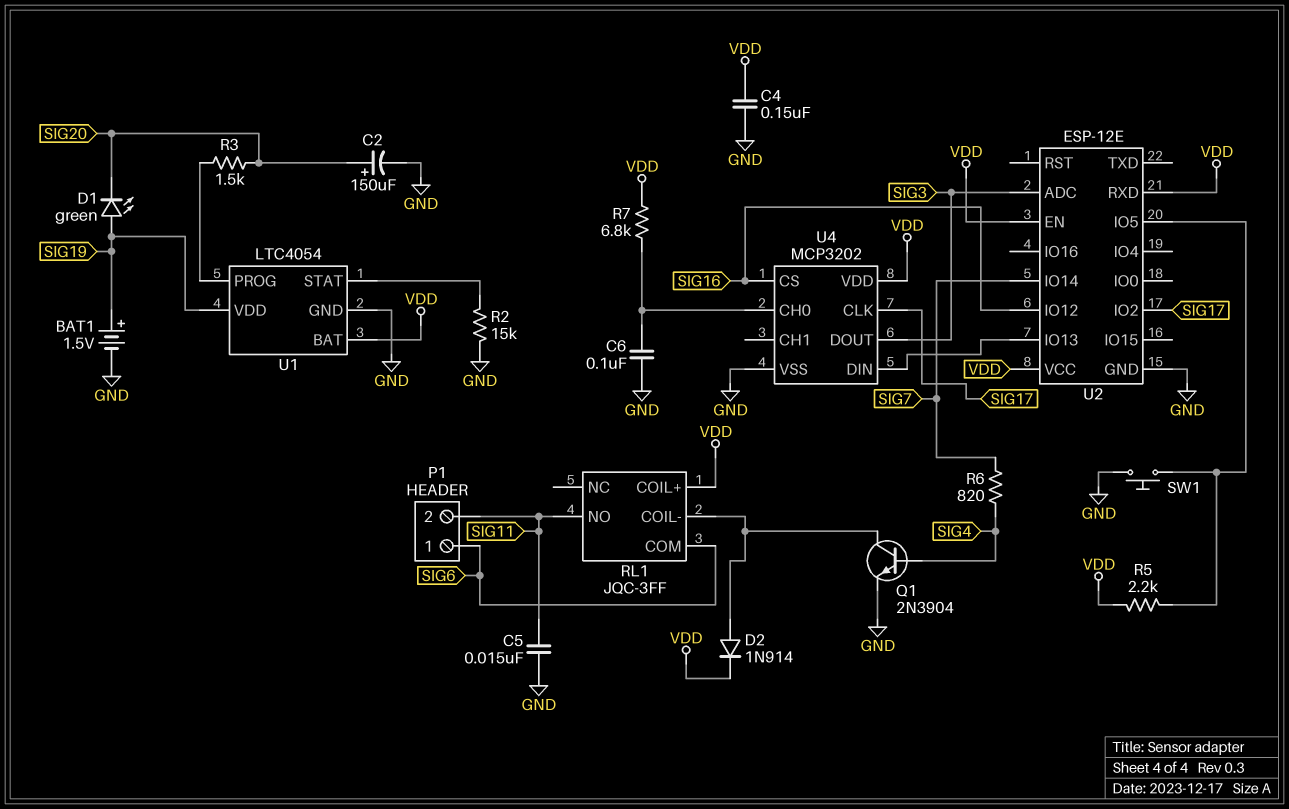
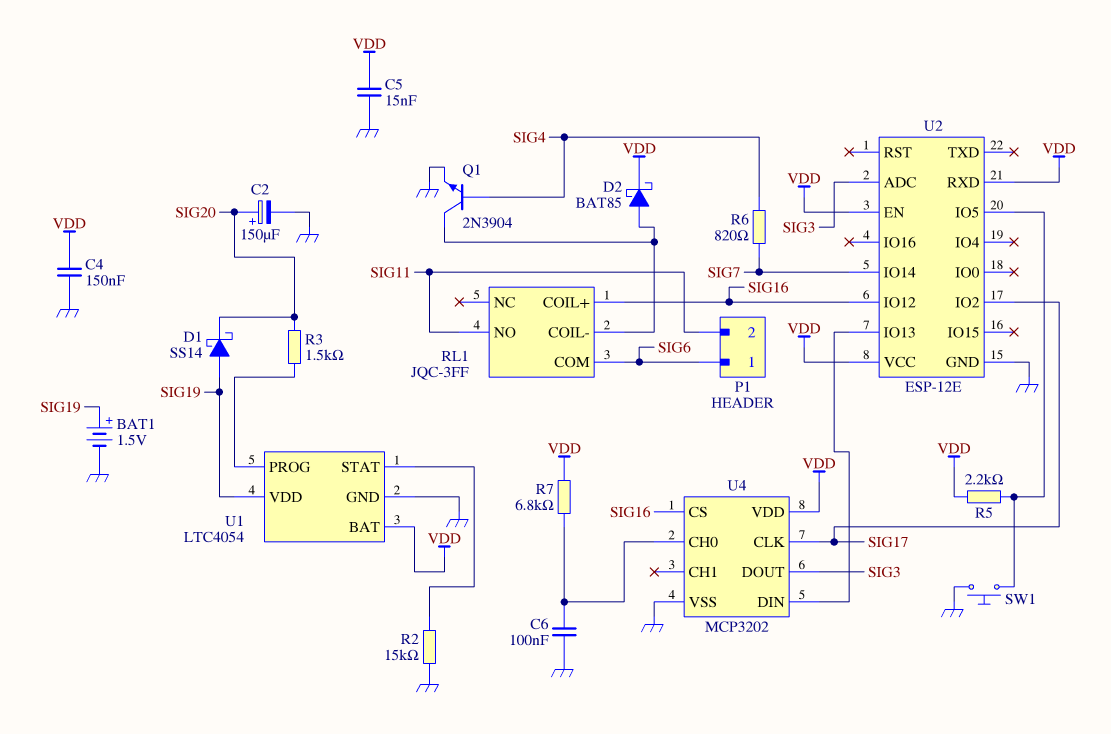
C5: 15nF (GND, SIG11) -> 15nF (GND, VDD)
D1: LED green (A SIG19, K SIG20) -> schottky SS14 (A SIG19, K SIG20)
D2: diode 1N914 (A RL1/COIL-, K VDD) -> schottky BAT85 (A RL1/COIL-, K VDD)
RL1 pin COIL+: VDD -> SIG16

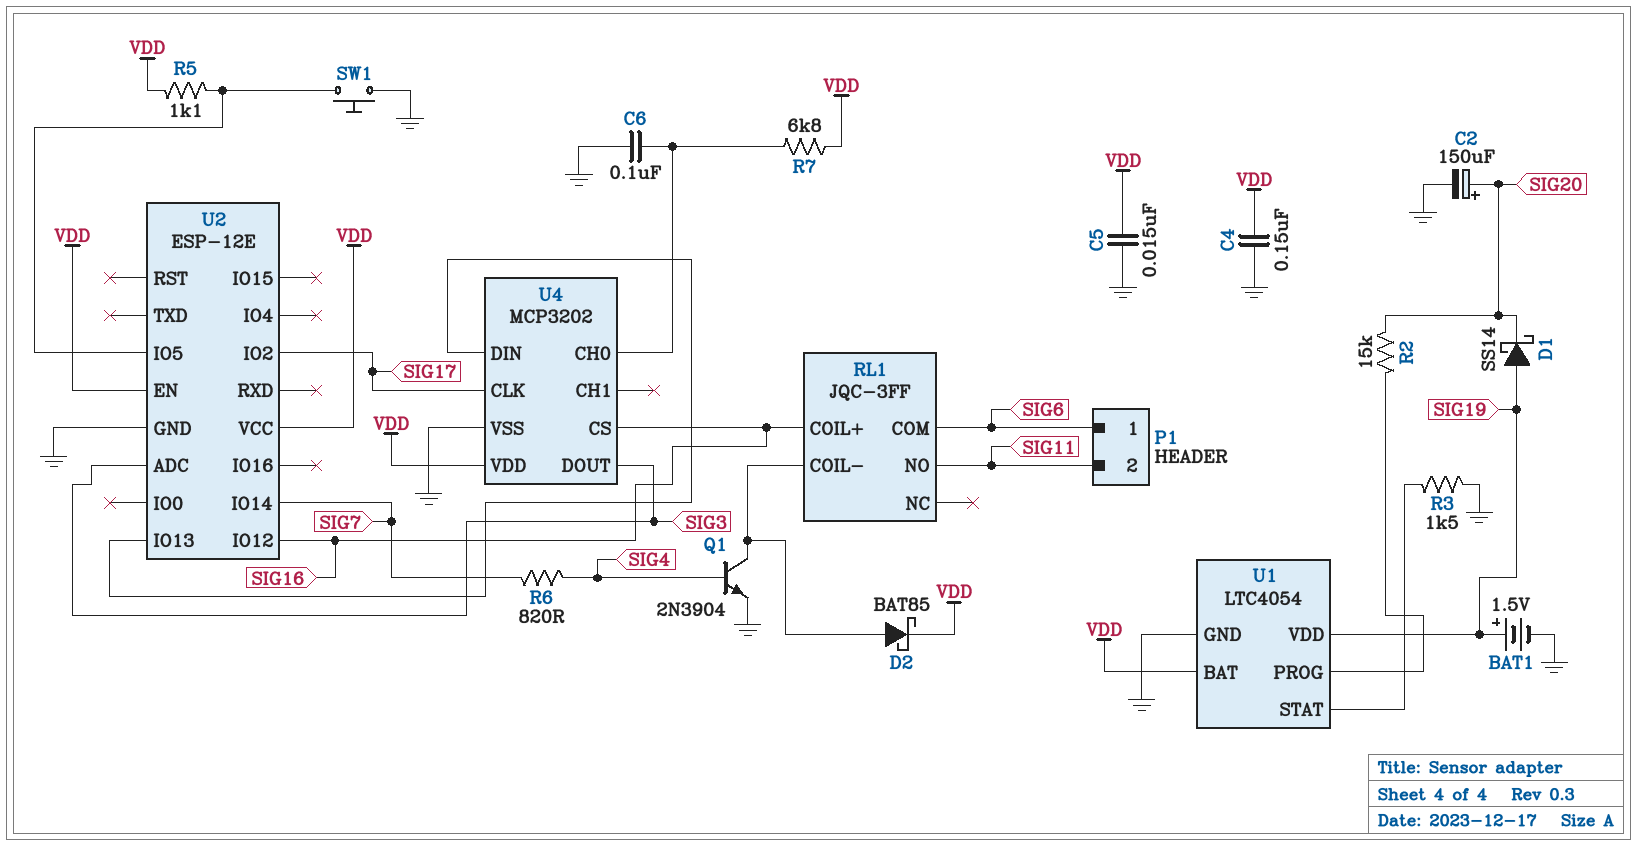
R2: 15k (GND, U1/STAT) -> 15k (SIG20, U1/PROG)
R3: 1.5k (SIG20, U1/PROG) -> 1.5k (GND, U1/STAT)
R5: 2.2k (U2/IO5, VDD) -> 1.1k (U2/IO5, VDD)
U2 pin RXD: VDD -> none

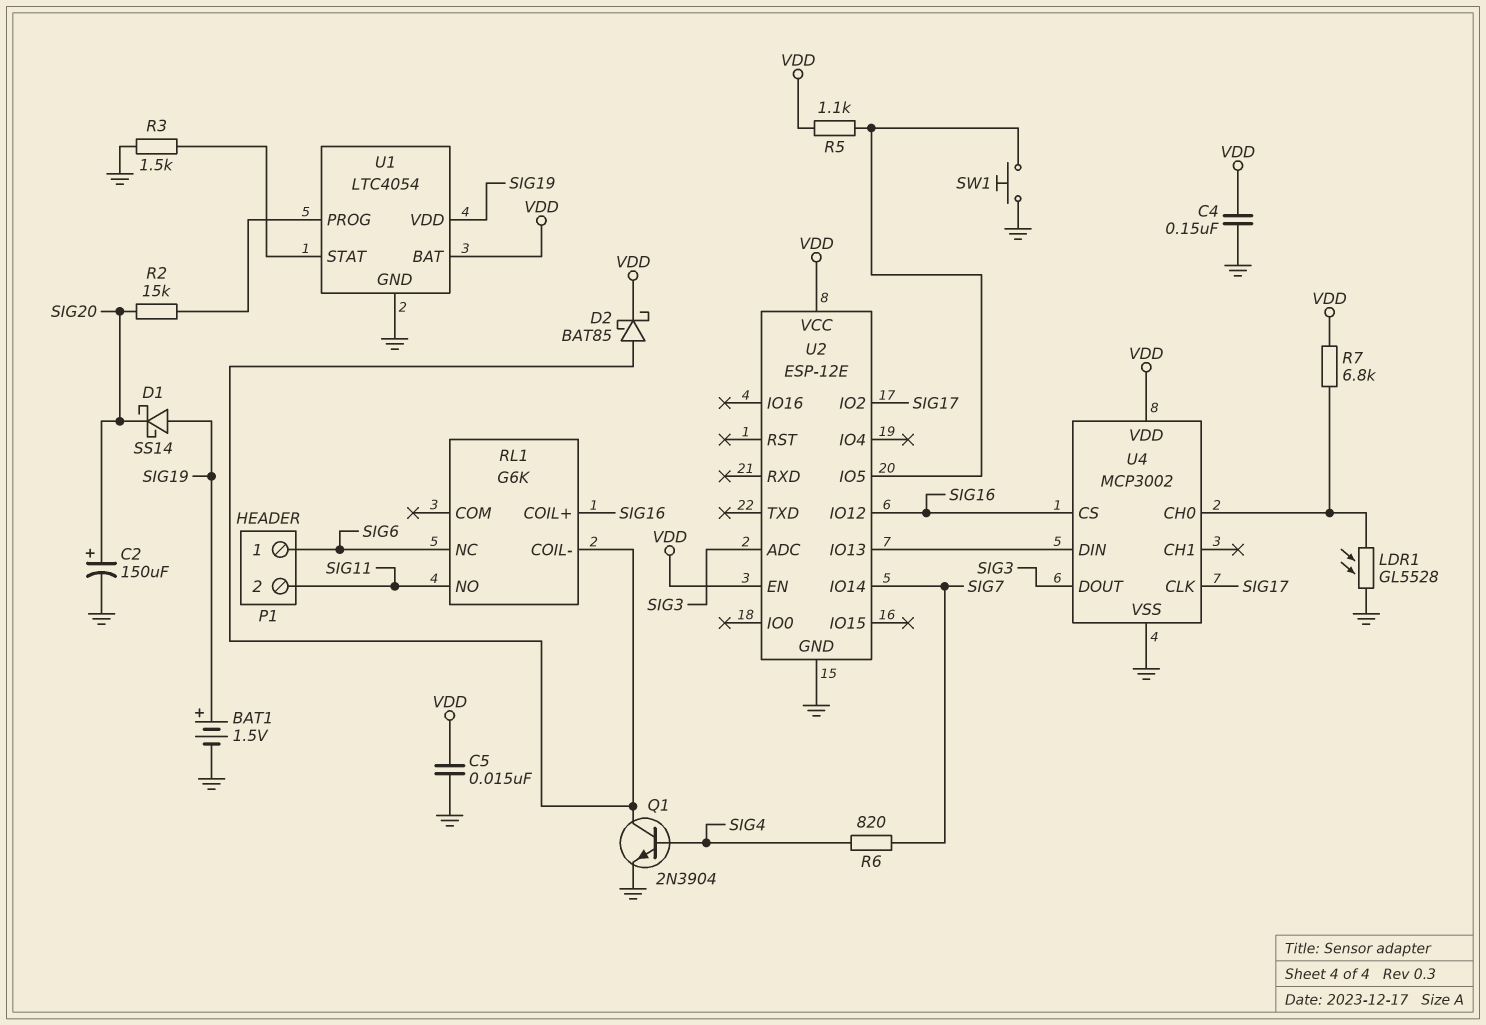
C6: 100nF (GND, U4/CH0) -> none
LDR1: none -> GL5528 (GND, U4/CH0)
RL1: JQC-3FF -> G6K
RL1 pin COM: SIG6 -> none
RL1 pin NC: none -> SIG6
U4: MCP3202 -> MCP3002

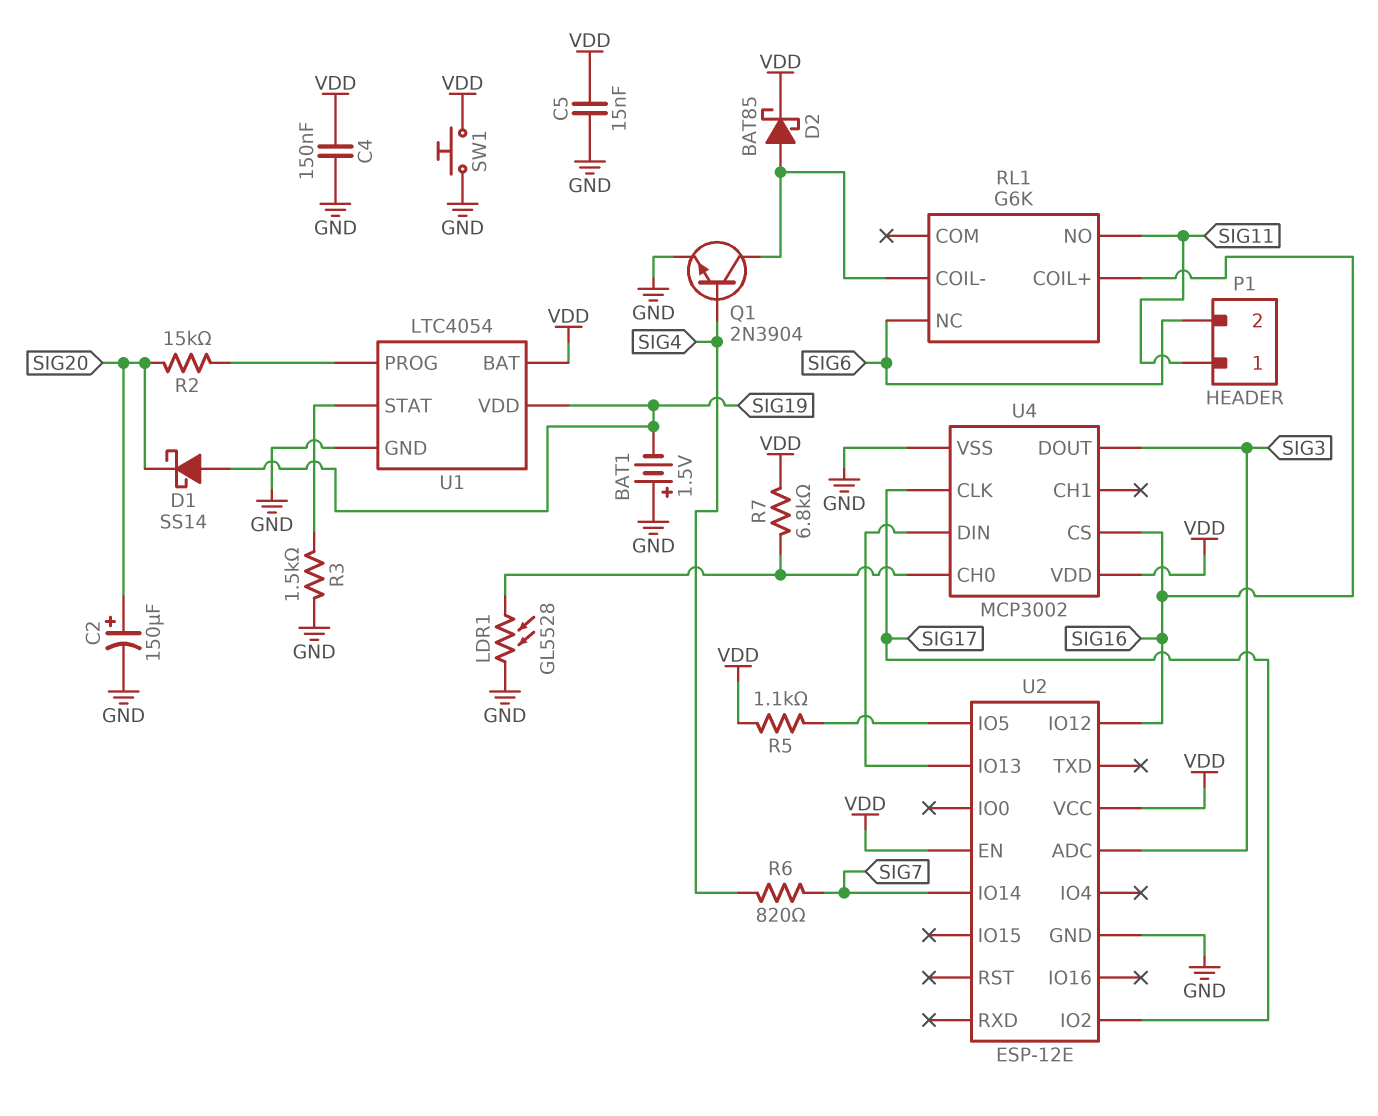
BAT1: 1.5V (plus SIG19, minus GND) -> 1.5V (plus GND, minus SIG19)
P1 pin 1: SIG6 -> SIG11
P1 pin 2: SIG11 -> SIG6
SW1: button (GND, U2/IO5) -> button (GND, VDD)

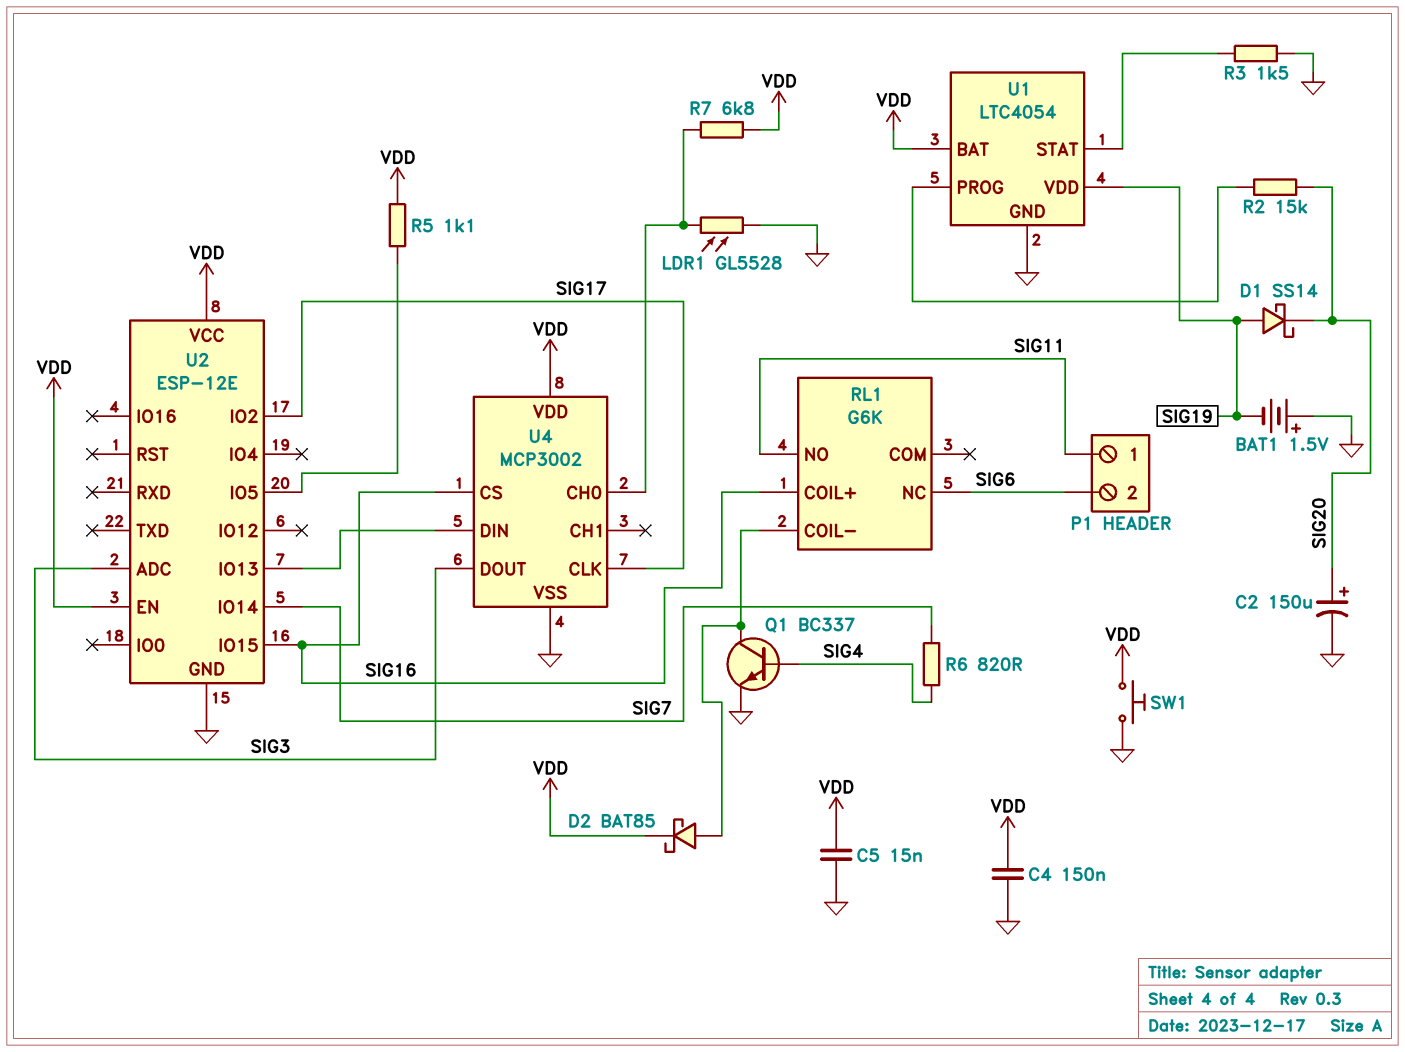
Q1: NPN 2N3904 (B SIG4, C RL1/COIL-, E GND) -> NPN BC337 (B SIG4, C RL1/COIL-, E GND)
U2 pin IO12: SIG16 -> none
U2 pin IO15: none -> SIG16

